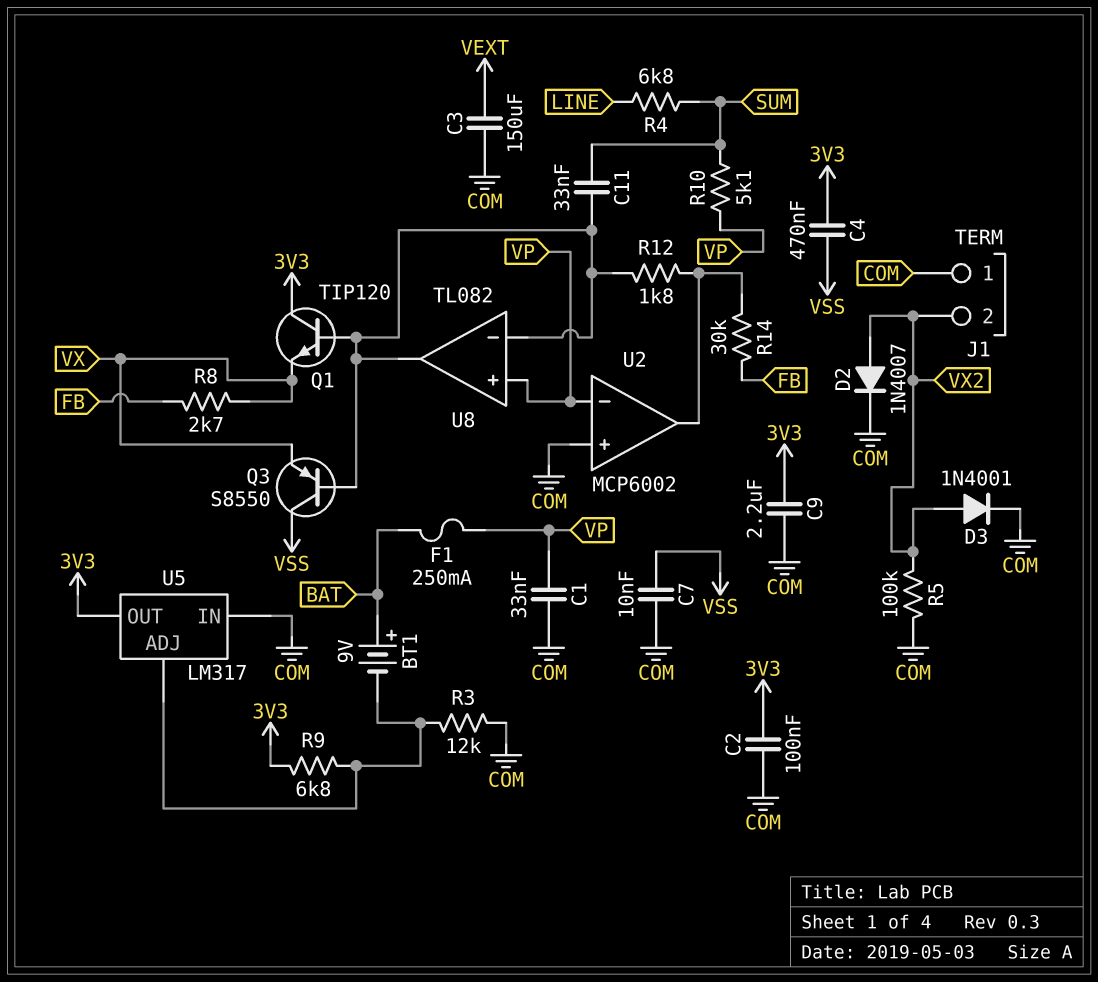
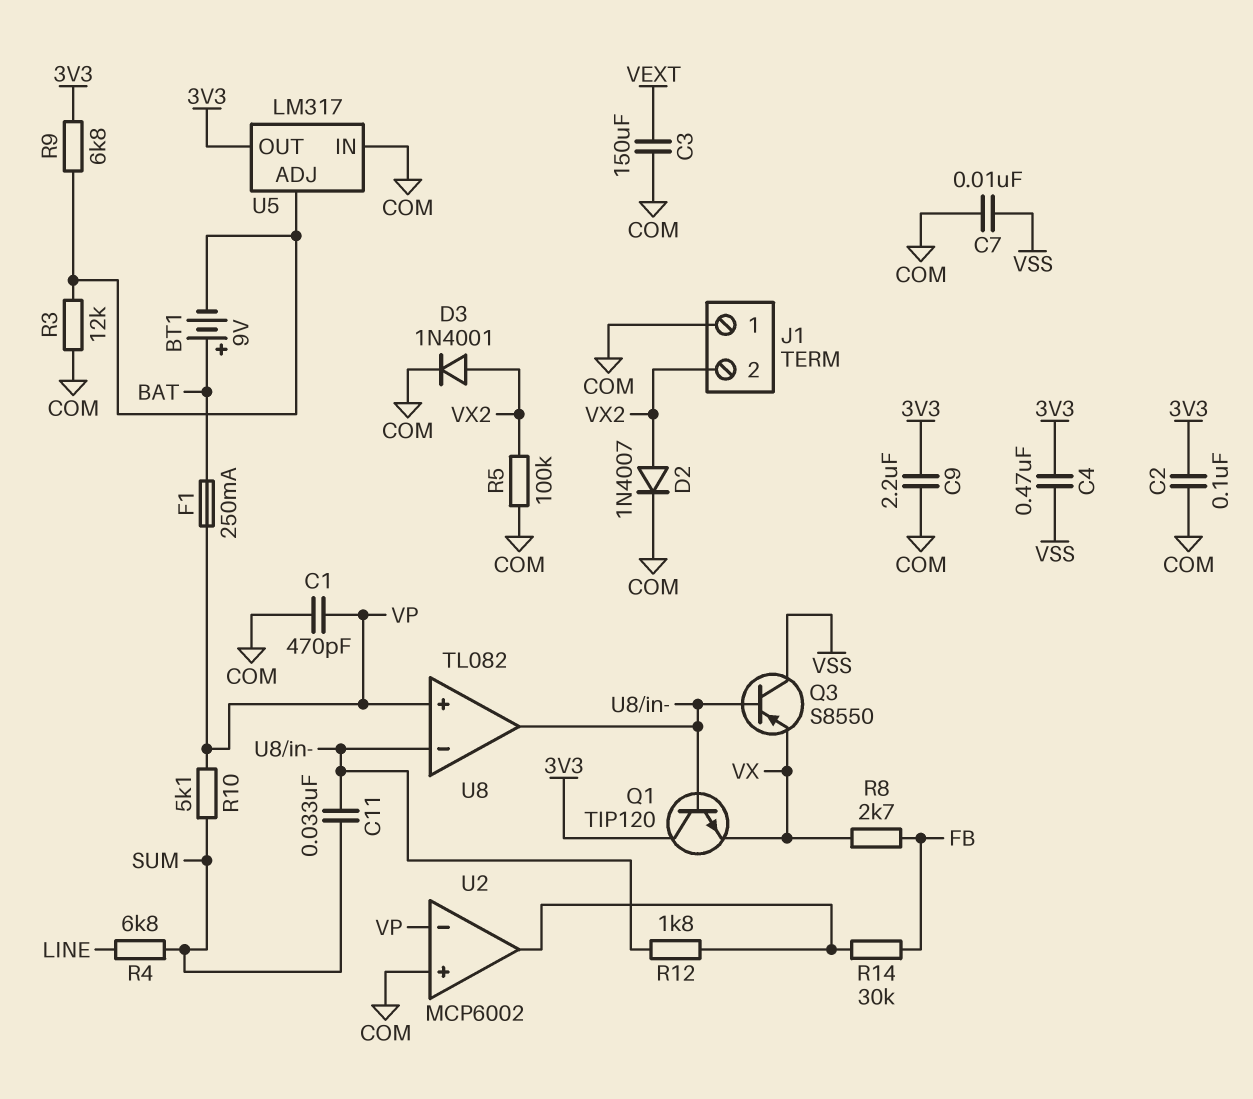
C1: 33nF (COM, VP) -> 470pF (COM, VP)

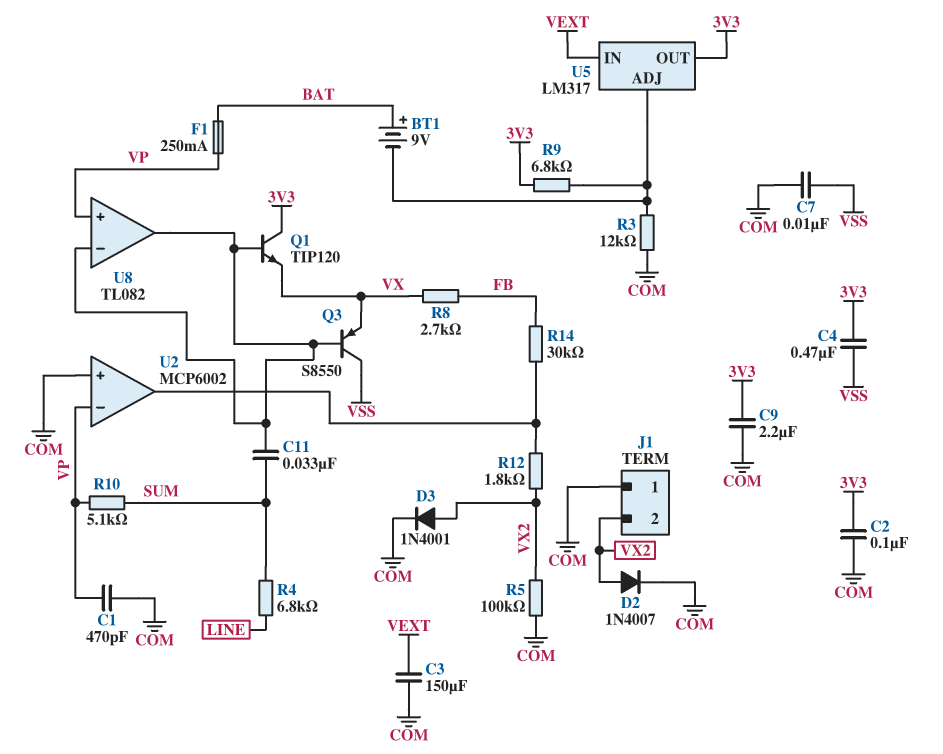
R12: 1.8k (U2/out, U8/in-) -> 1.8k (U2/out, VX2)
U5 pin IN: COM -> VEXT

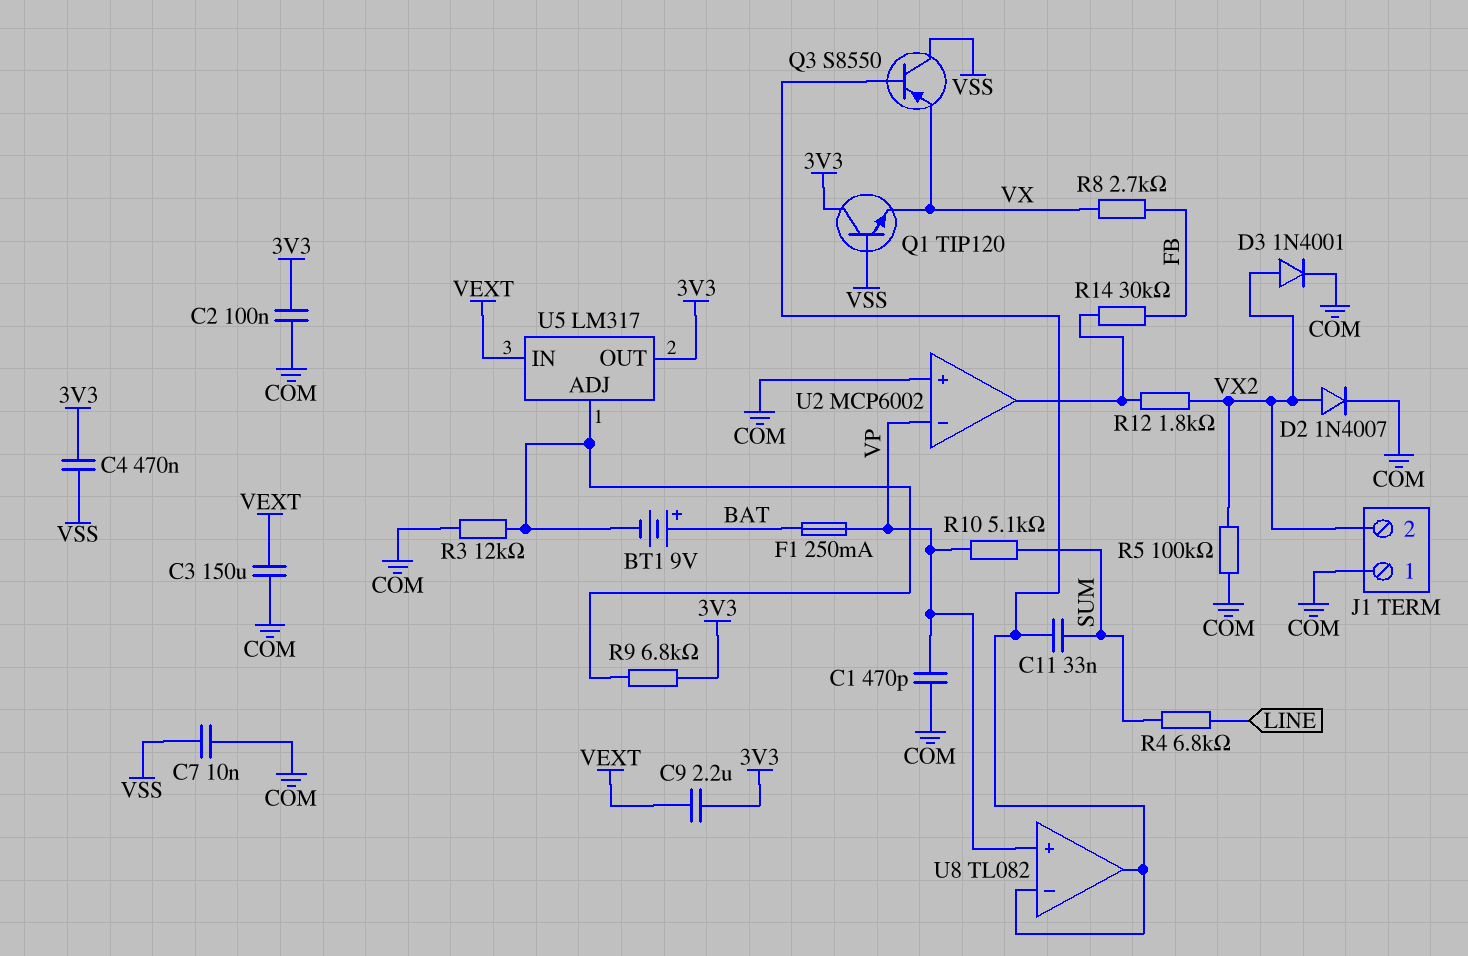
C9: 2.2uF (3V3, COM) -> 2.2uF (3V3, VEXT)
Q1: NPN TIP120 (B U8/in-, C 3V3, E VX) -> NPN TIP120 (B VSS, C 3V3, E VX)

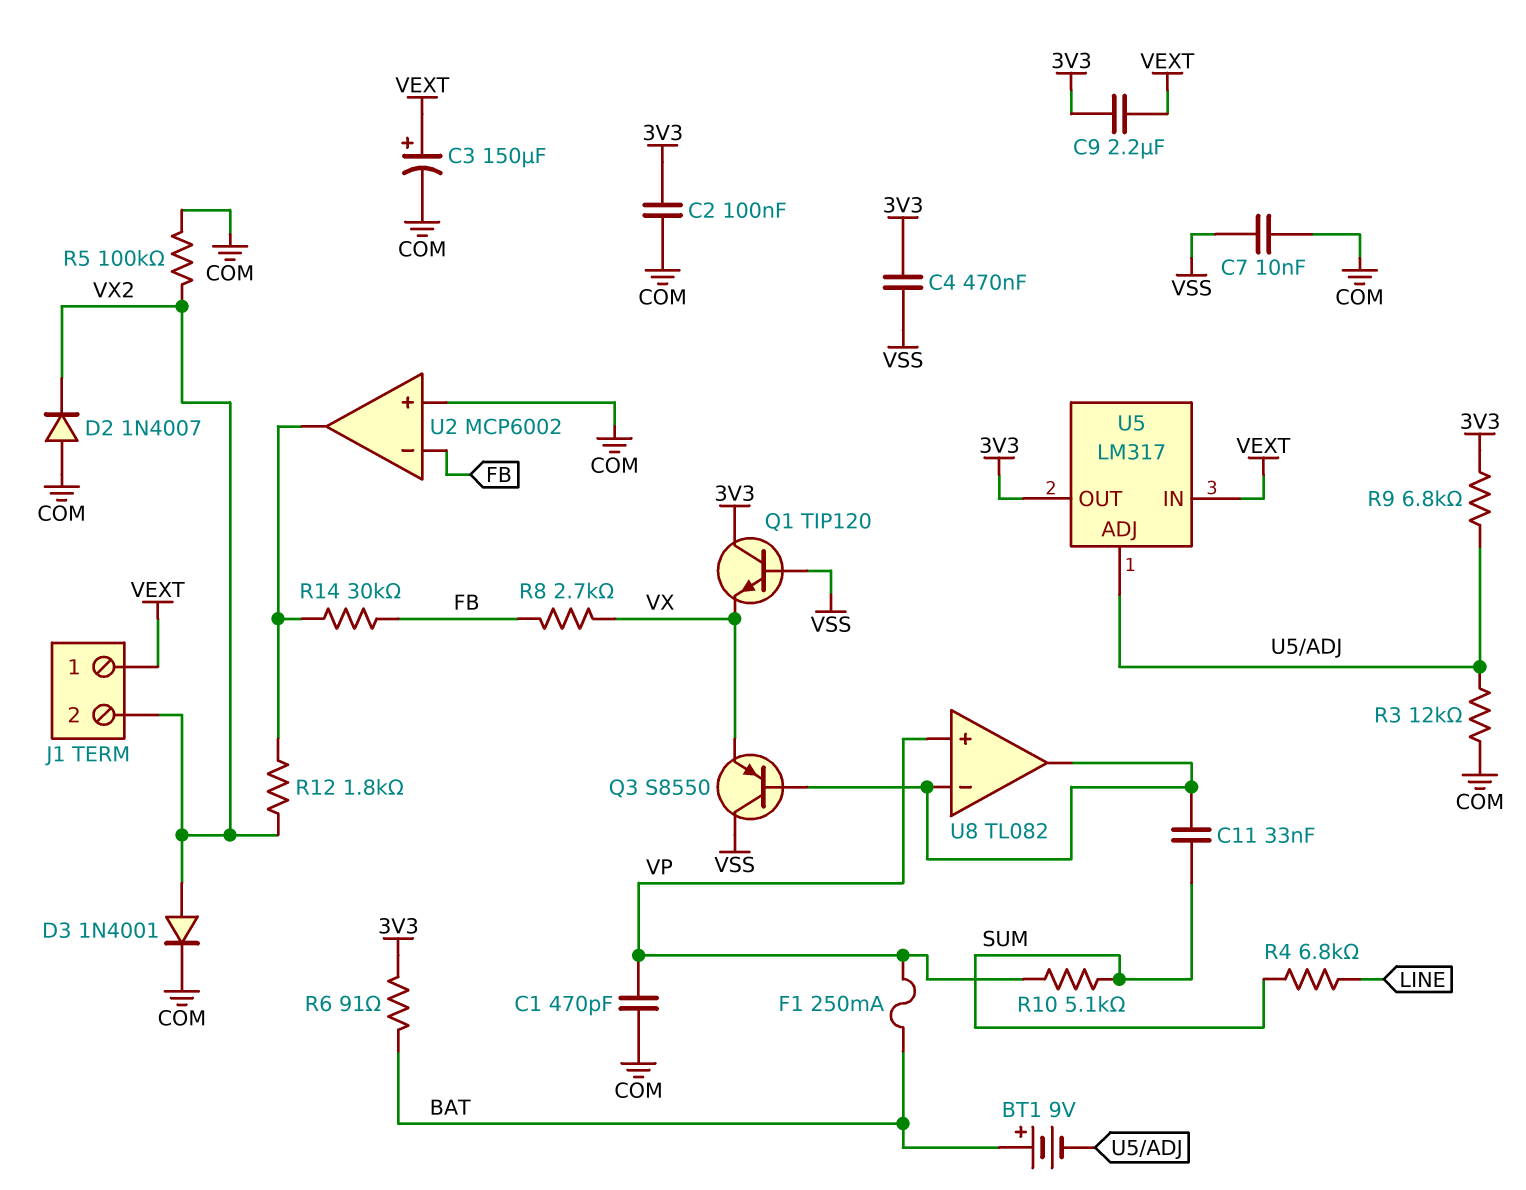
C3: 150uF (COM, VEXT) -> 150uF (plus VEXT, minus COM)
D2: diode 1N4007 (A VX2, K COM) -> diode 1N4007 (A COM, K VX2)
J1 pin 1: COM -> VEXT
R6: none -> 91 (3V3, BAT)
U2 pin in-: VP -> FB

